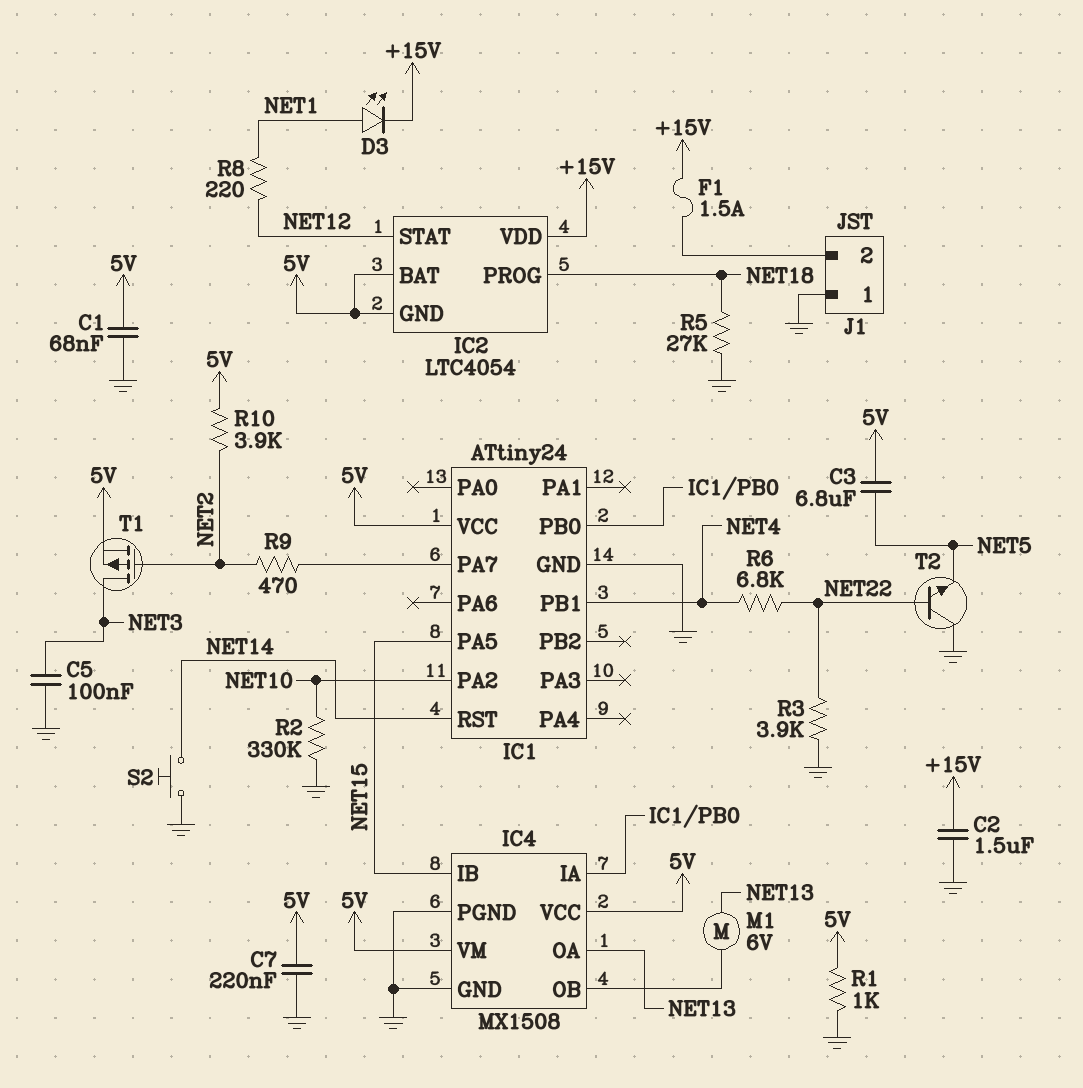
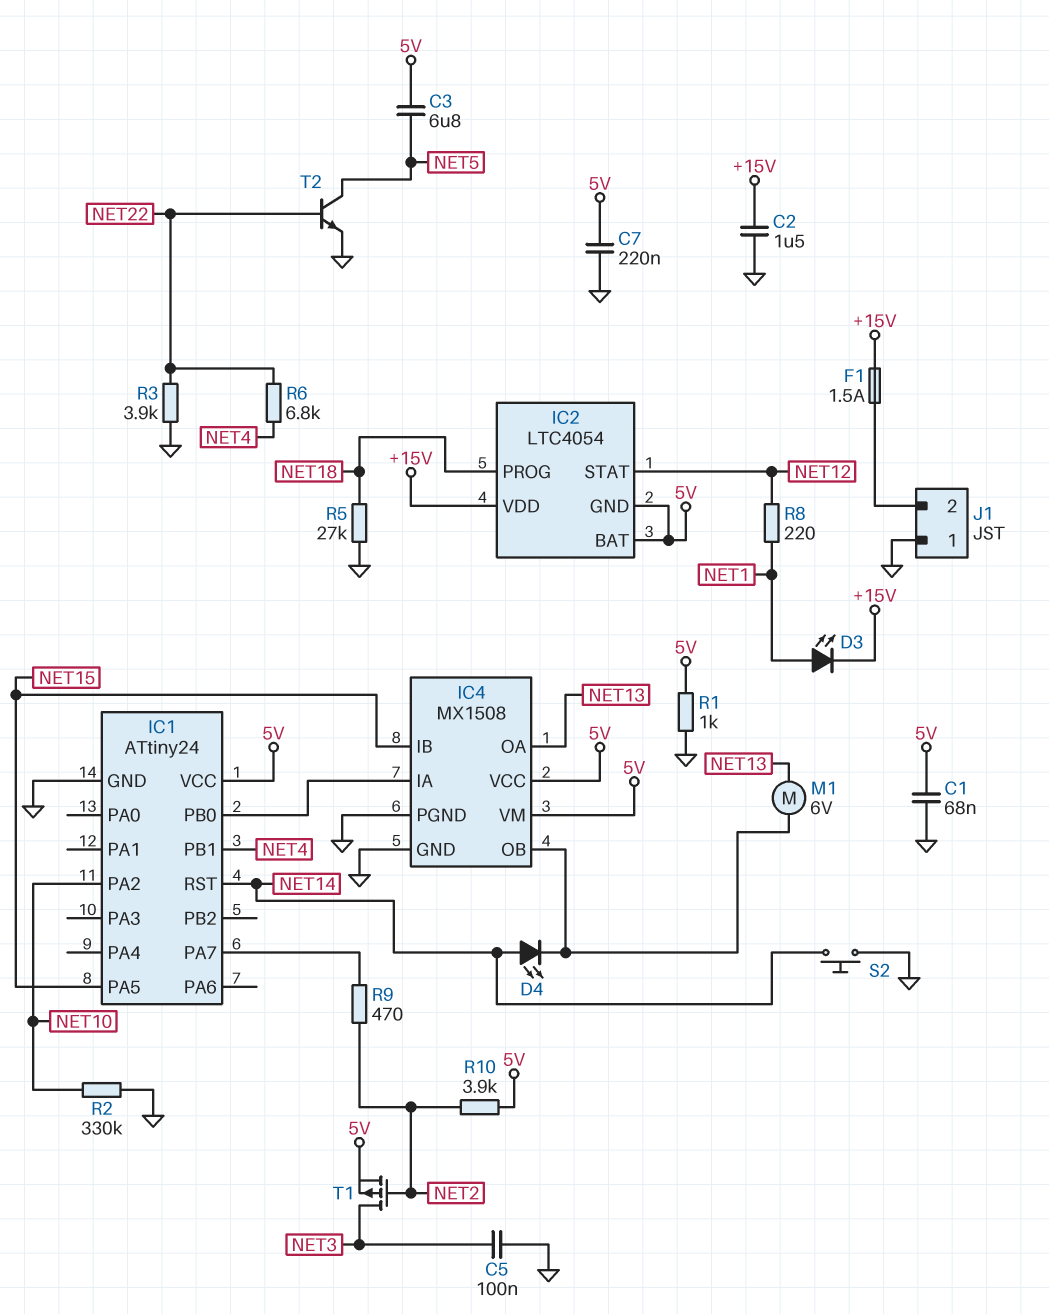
D4: none -> LED (A NET14, K IC4/OB)
T2: NPN (B NET22, C GND, E NET5) -> NPN (B NET22, C NET5, E GND)

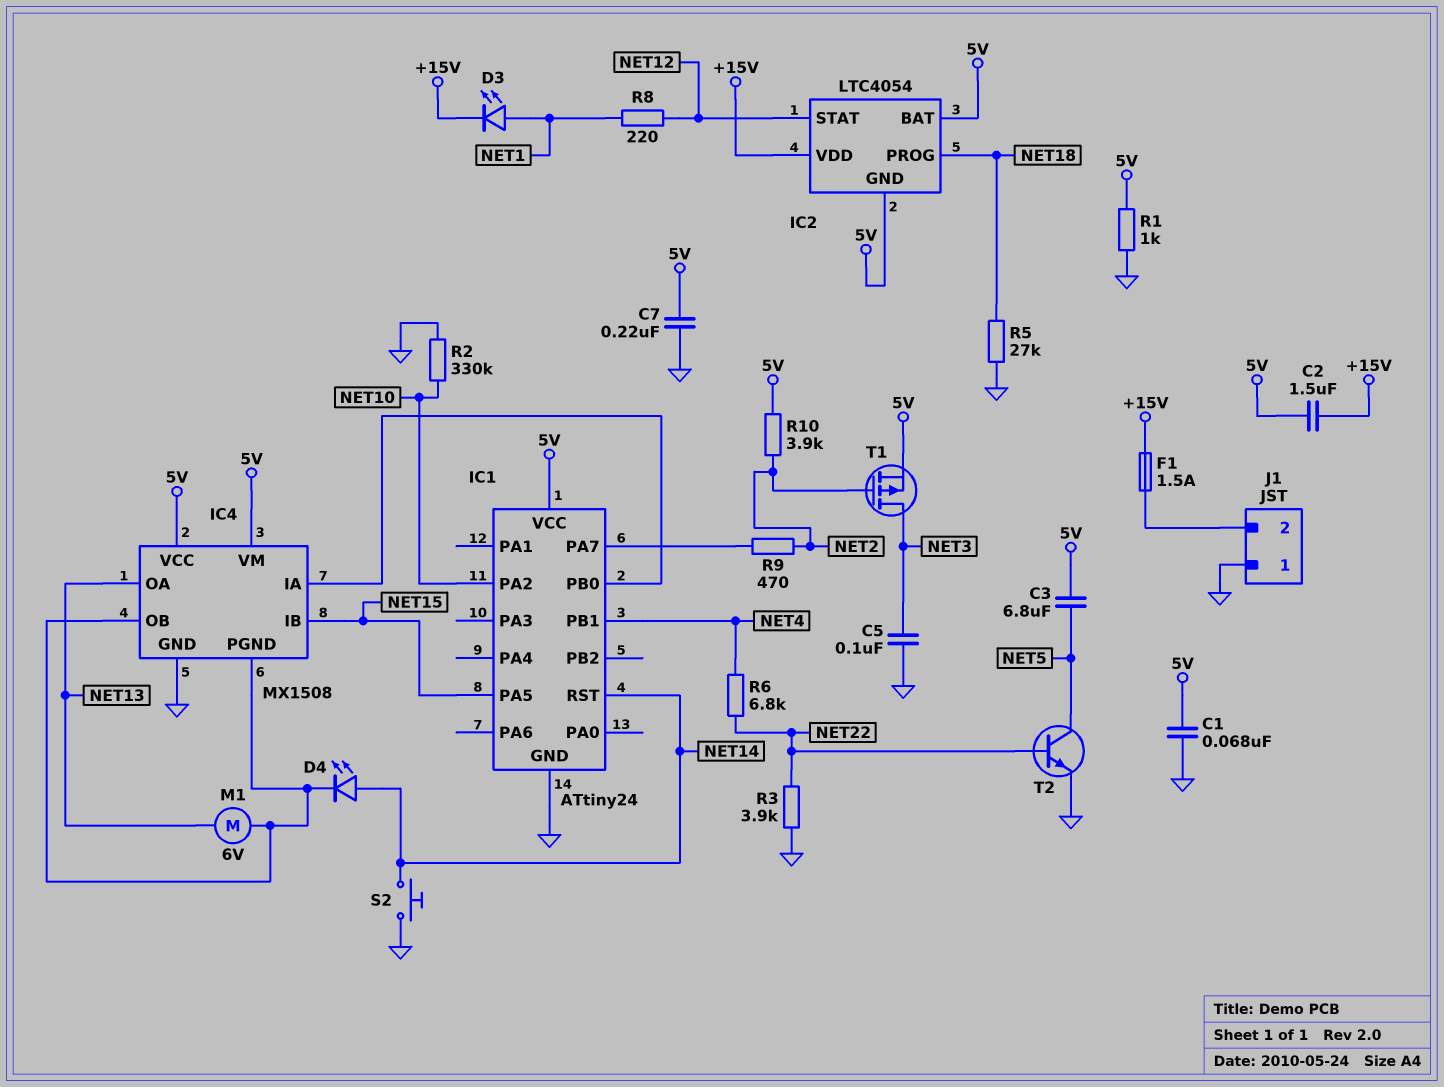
C2: 1.5uF (+15V, GND) -> 1.5uF (+15V, 5V)
IC4 pin PGND: GND -> IC4/OB

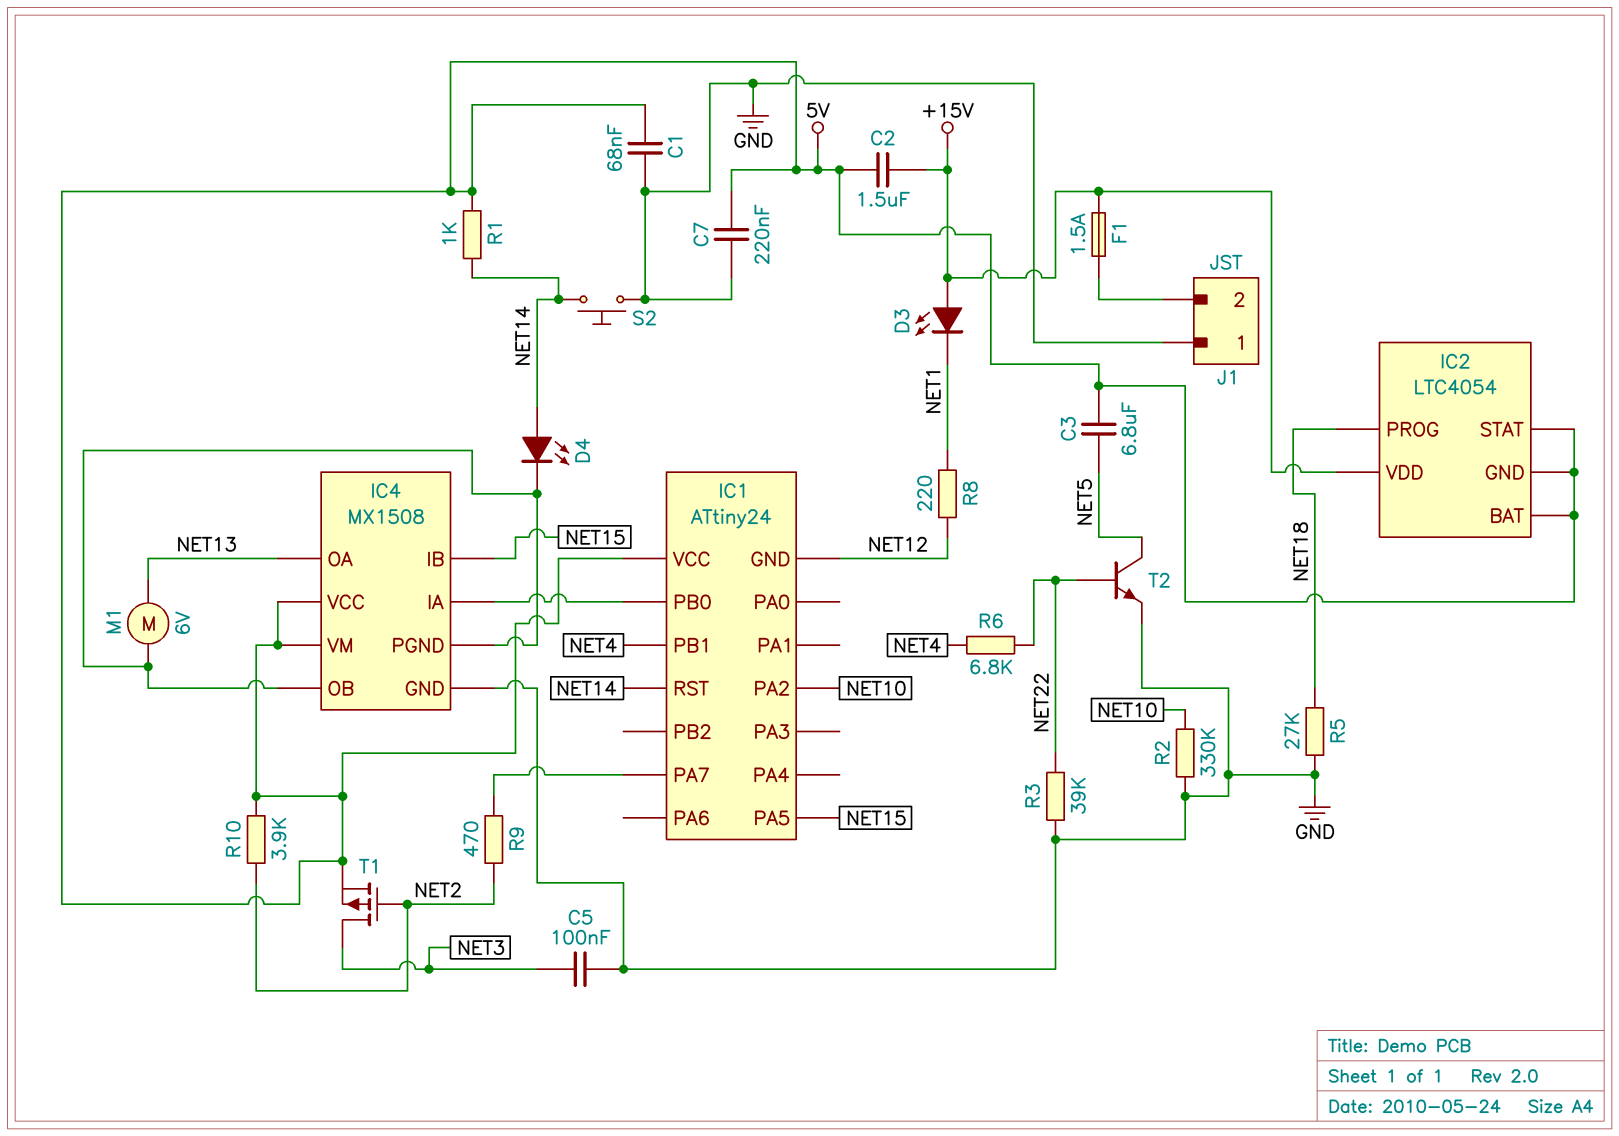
D3: LED (A NET1, K +15V) -> LED (A +15V, K NET1)
IC1 pin GND: GND -> NET12
IC2 pin STAT: NET12 -> 5V
R1: 1k (5V, GND) -> 1k (5V, NET14)
R3: 3.9k (GND, NET22) -> 39k (GND, NET22)

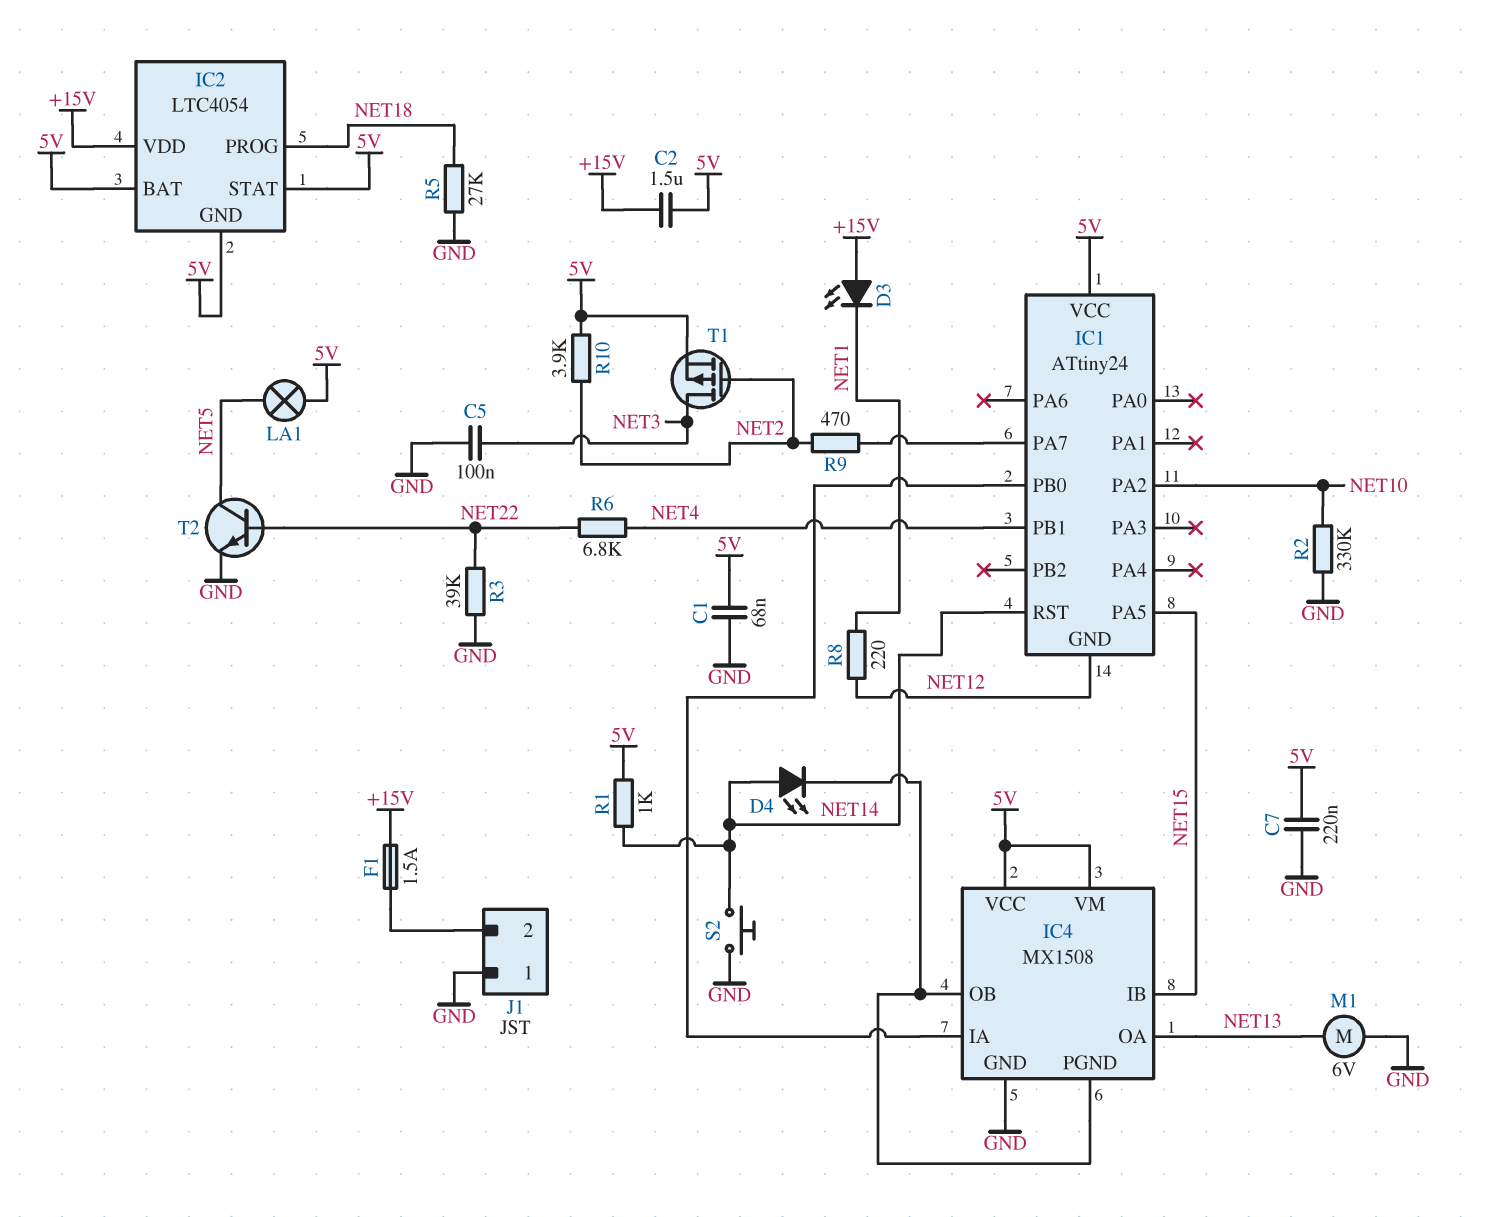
C3: 6.8uF (5V, NET5) -> none
LA1: none -> lamp (5V, NET5)
M1: motor 6V (IC4/OB, NET13) -> motor 6V (GND, NET13)

